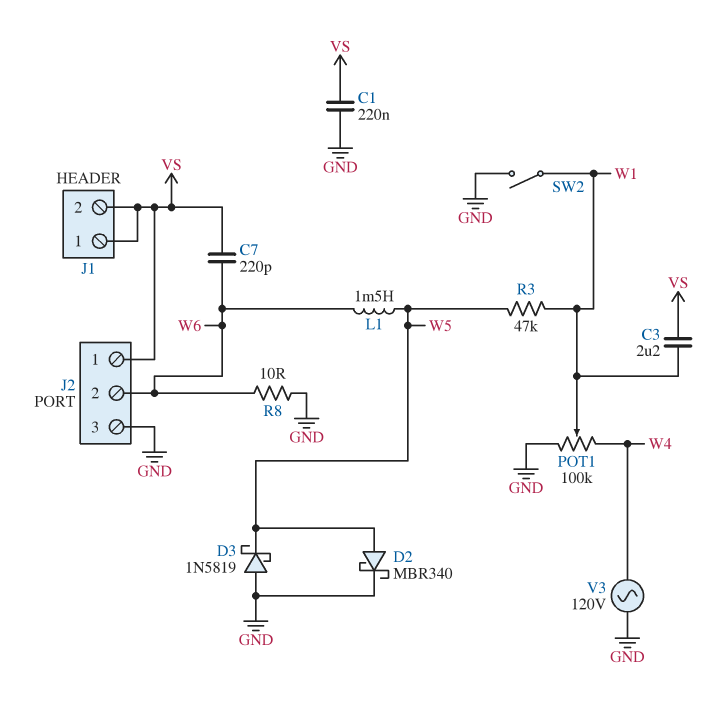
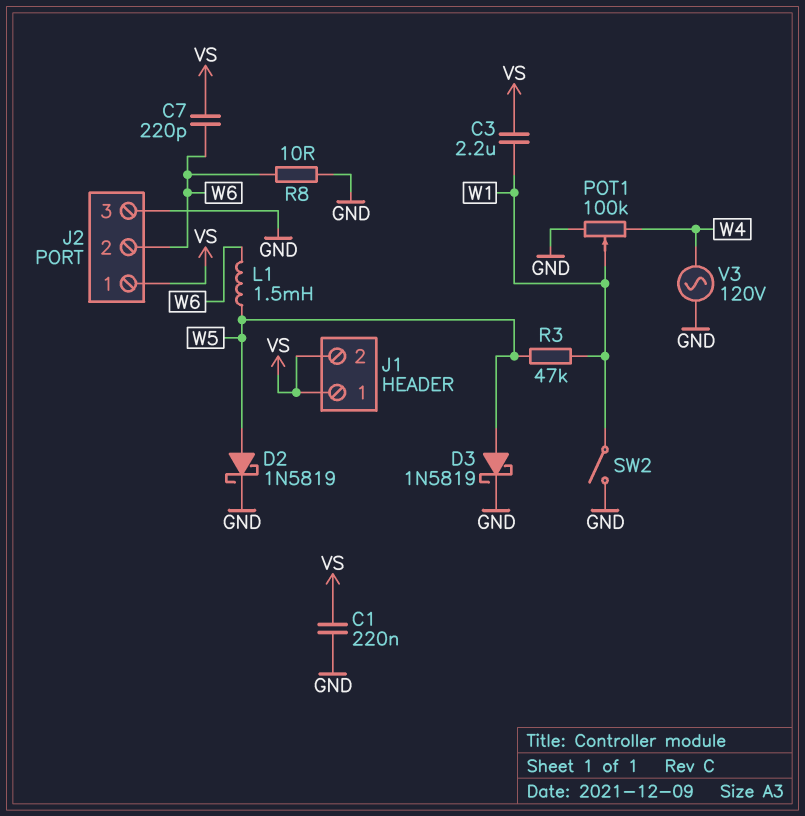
D2: schottky MBR340 (A W5, K GND) -> schottky 1N5819 (A W5, K GND)
D3: schottky 1N5819 (A GND, K W5) -> schottky 1N5819 (A W5, K GND)

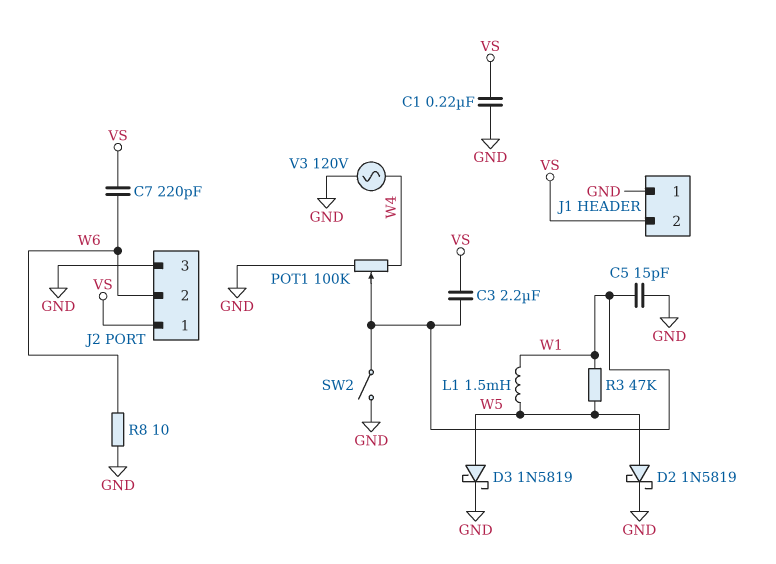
C5: none -> 15pF (GND, W1)
J1 pin 1: VS -> GND
L1: 1.5mH (W5, W6) -> 1.5mH (W1, W5)

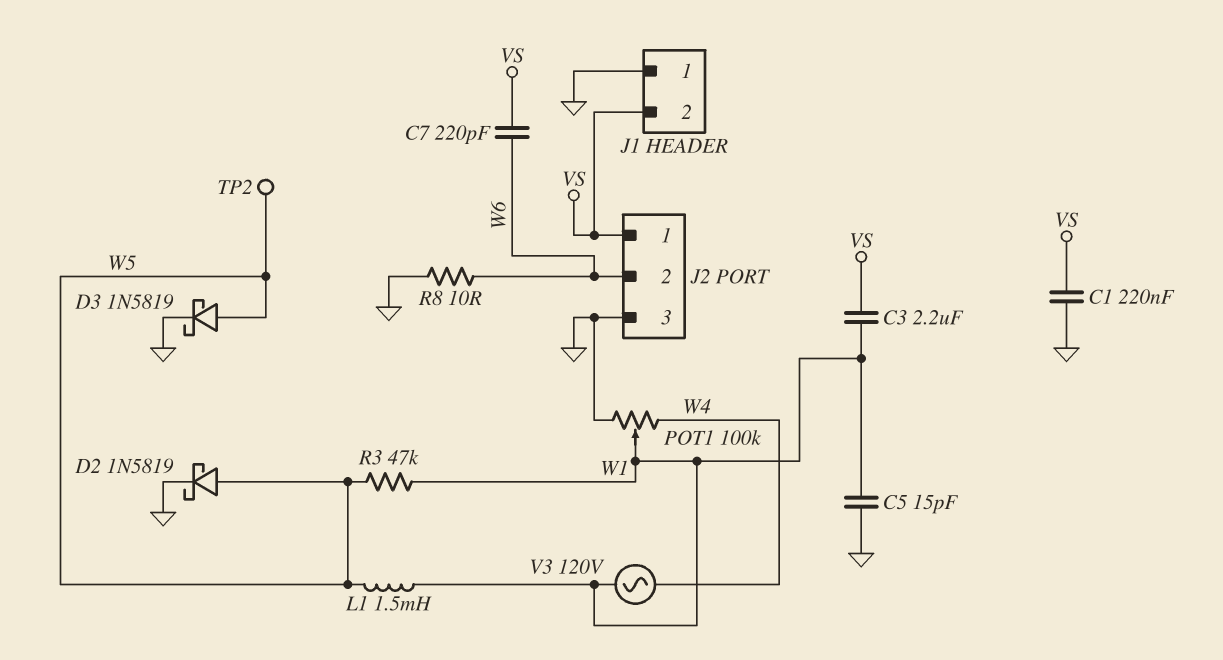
SW2: switch (GND, W1) -> none
TP2: none -> test point (W5)
V3: AC 120V (GND, W4) -> AC 120V (W1, W4)

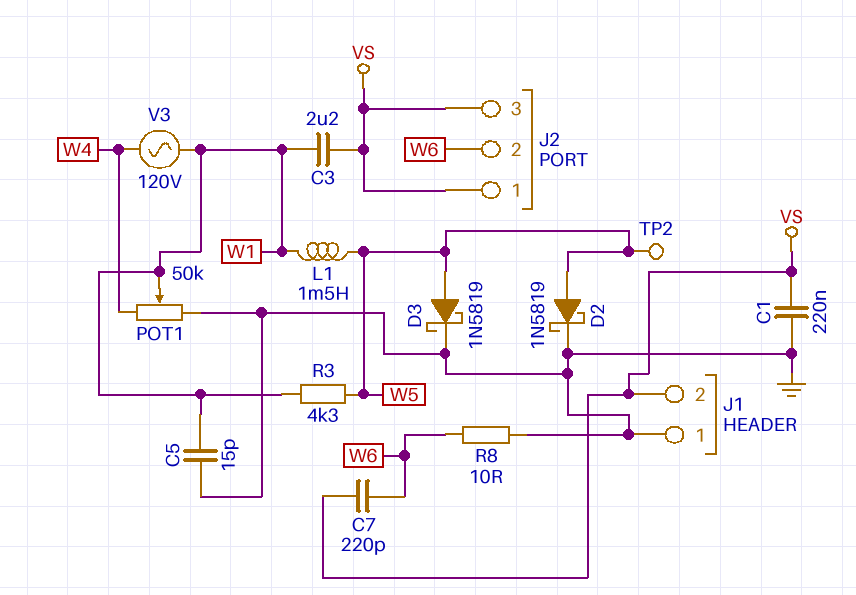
J2 pin 3: GND -> VS
POT1: 100k (GND, W4, wiper W1) -> 50k (GND, W4, wiper W1)
R3: 47k (W1, W5) -> 4.3k (W1, W5)

